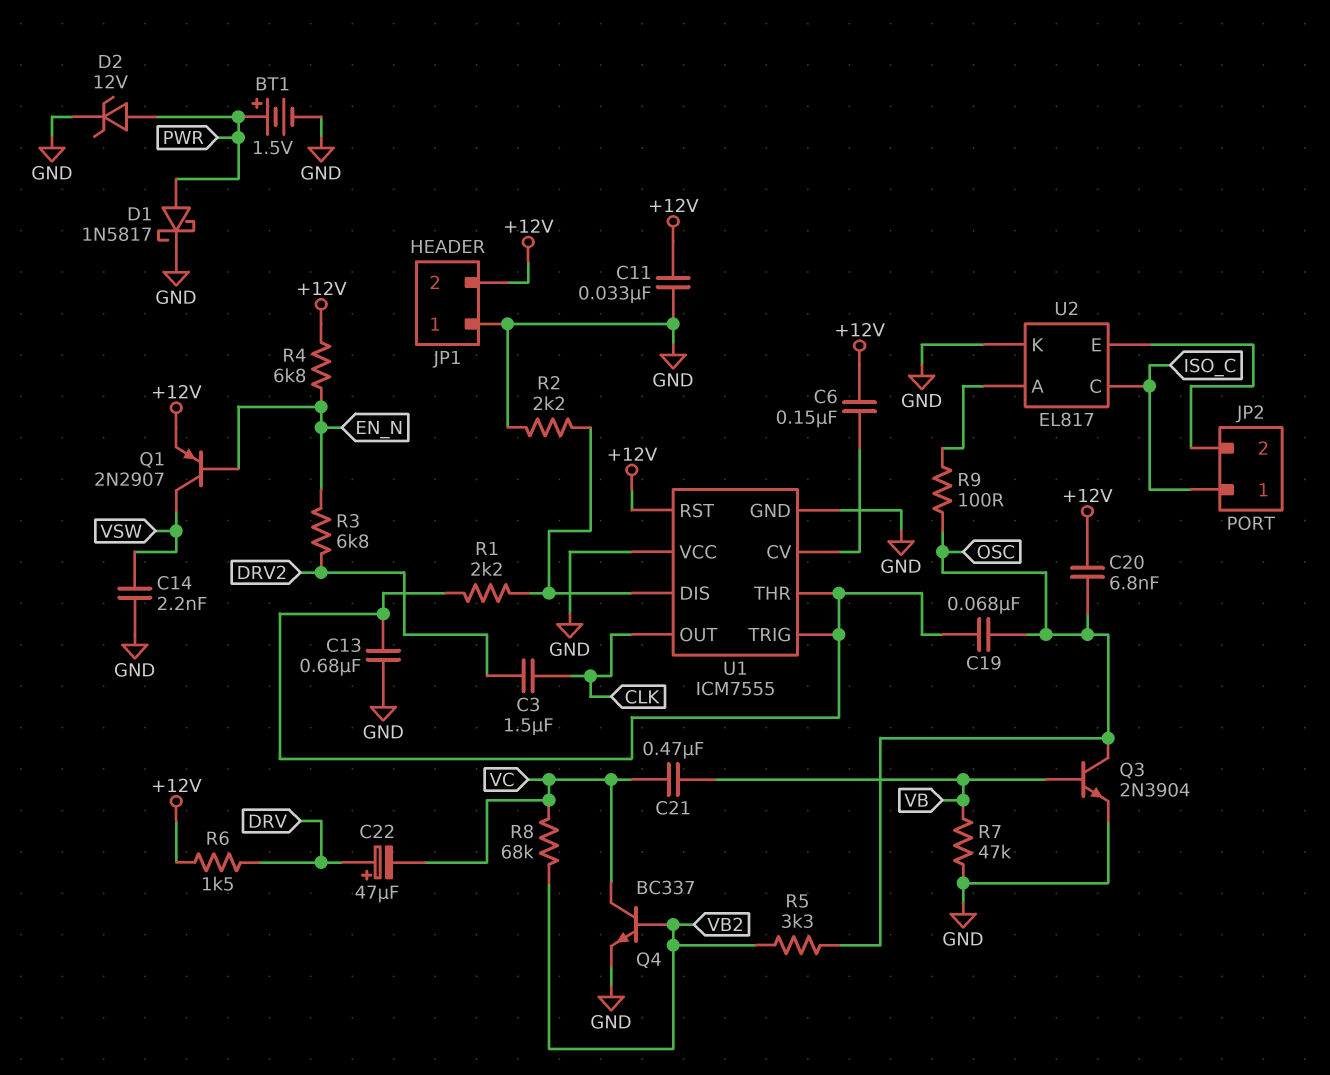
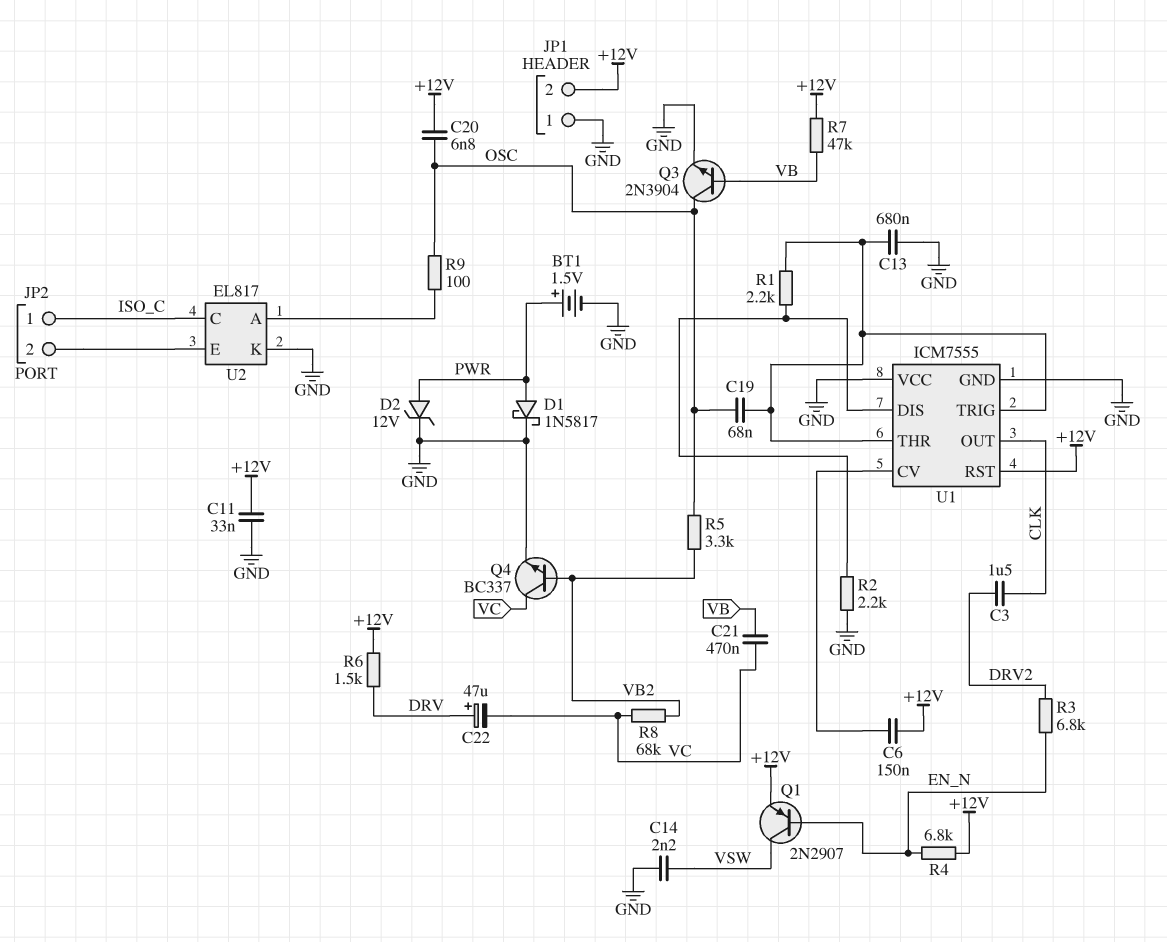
R7: 47k (GND, VB) -> 47k (+12V, VB)

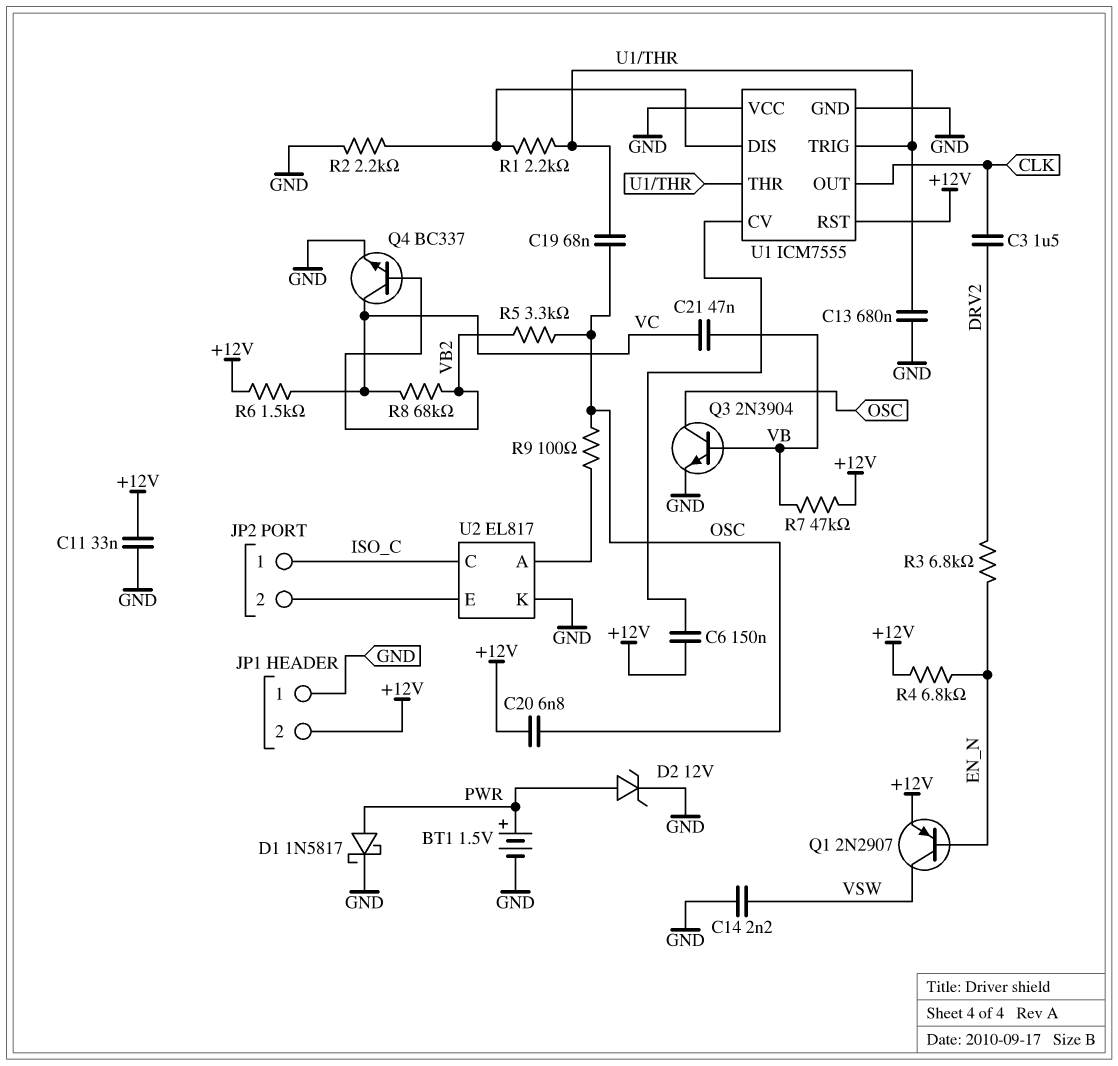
C21: 470nF (VB, VC) -> 47nF (VB, VC)
C22: 47uF (plus DRV, minus VC) -> none
R6: 1.5k (+12V, DRV) -> 1.5k (+12V, VC)

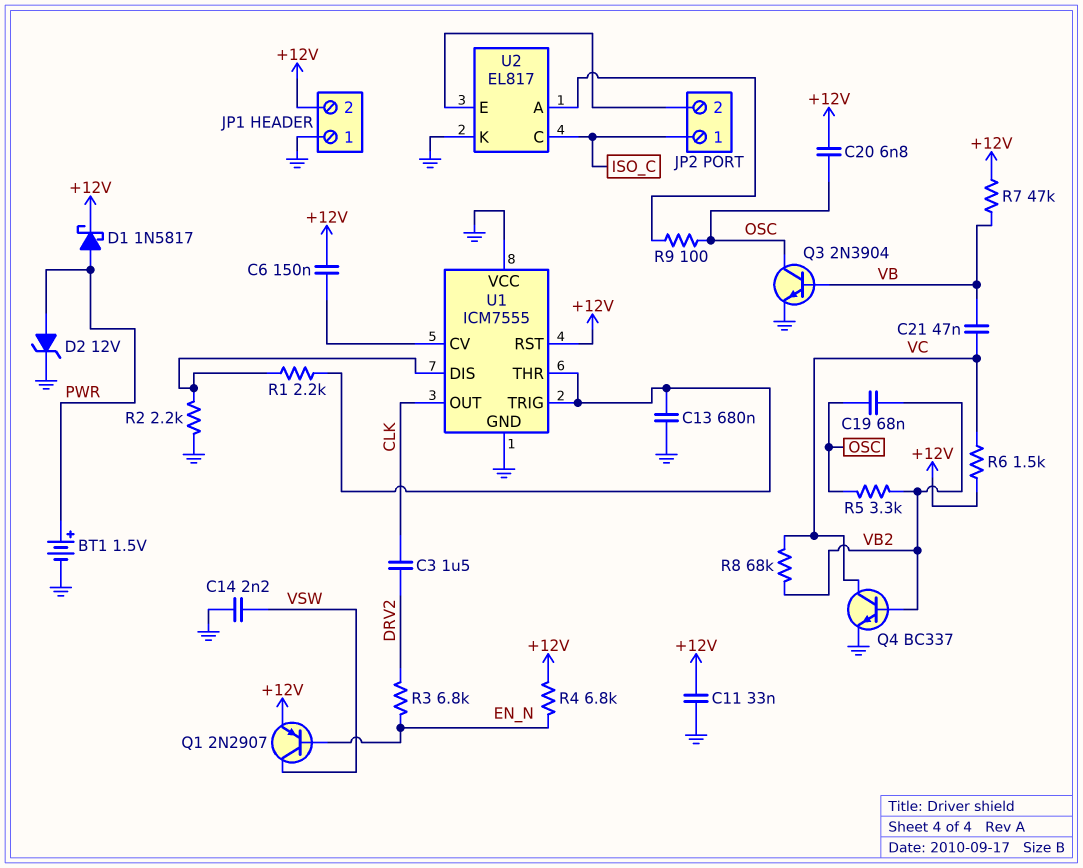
C19: 68nF (OSC, U1/THR) -> 68nF (OSC, VB2)
D1: schottky 1N5817 (A PWR, K GND) -> schottky 1N5817 (A PWR, K +12V)

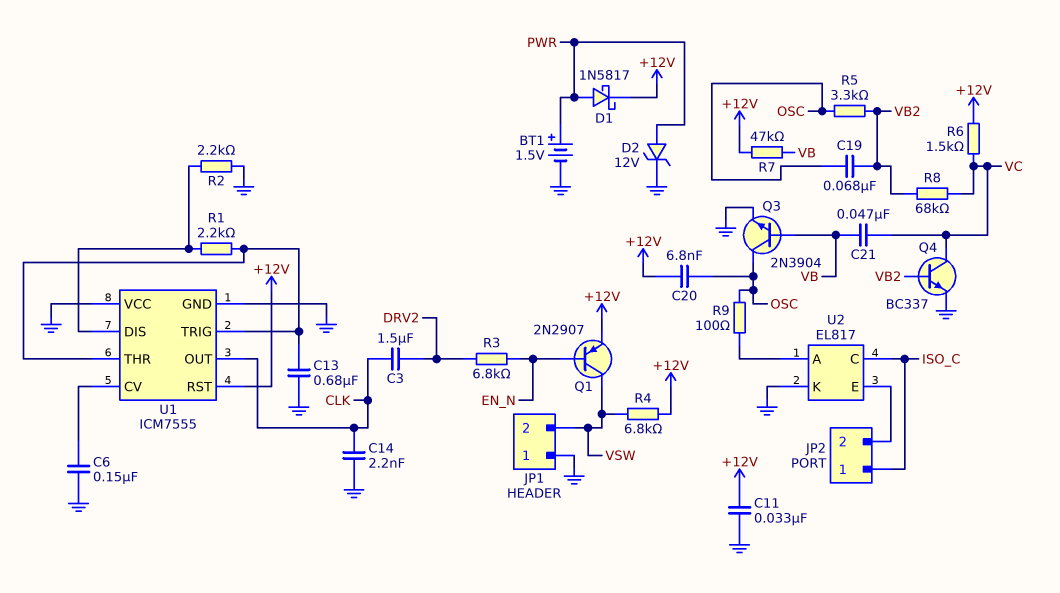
C6: 150nF (+12V, U1/CV) -> 150nF (GND, U1/CV)
C14: 2.2nF (GND, VSW) -> 2.2nF (CLK, GND)
JP1 pin 2: +12V -> VSW
R4: 6.8k (+12V, EN_N) -> 6.8k (+12V, VSW)

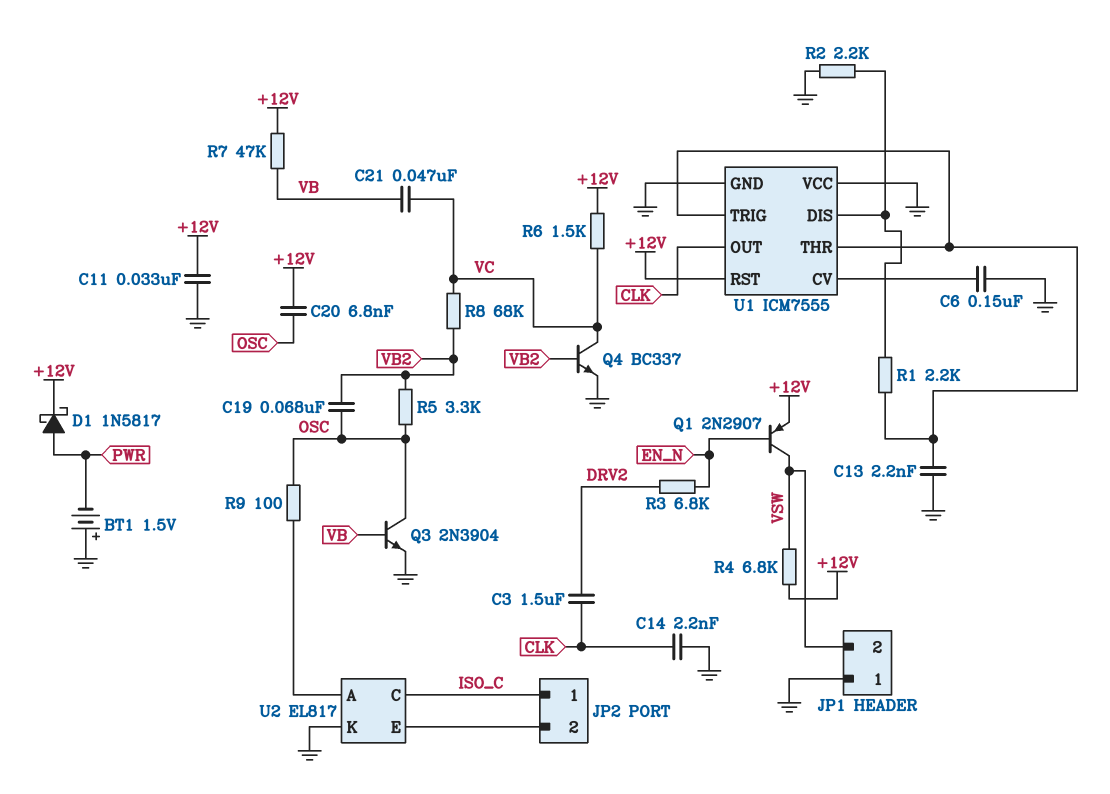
BT1: 1.5V (plus PWR, minus GND) -> 1.5V (plus GND, minus PWR)
C13: 680nF (GND, U1/THR) -> 2.2nF (GND, U1/THR)
D2: zener 12V (A PWR, K GND) -> none

